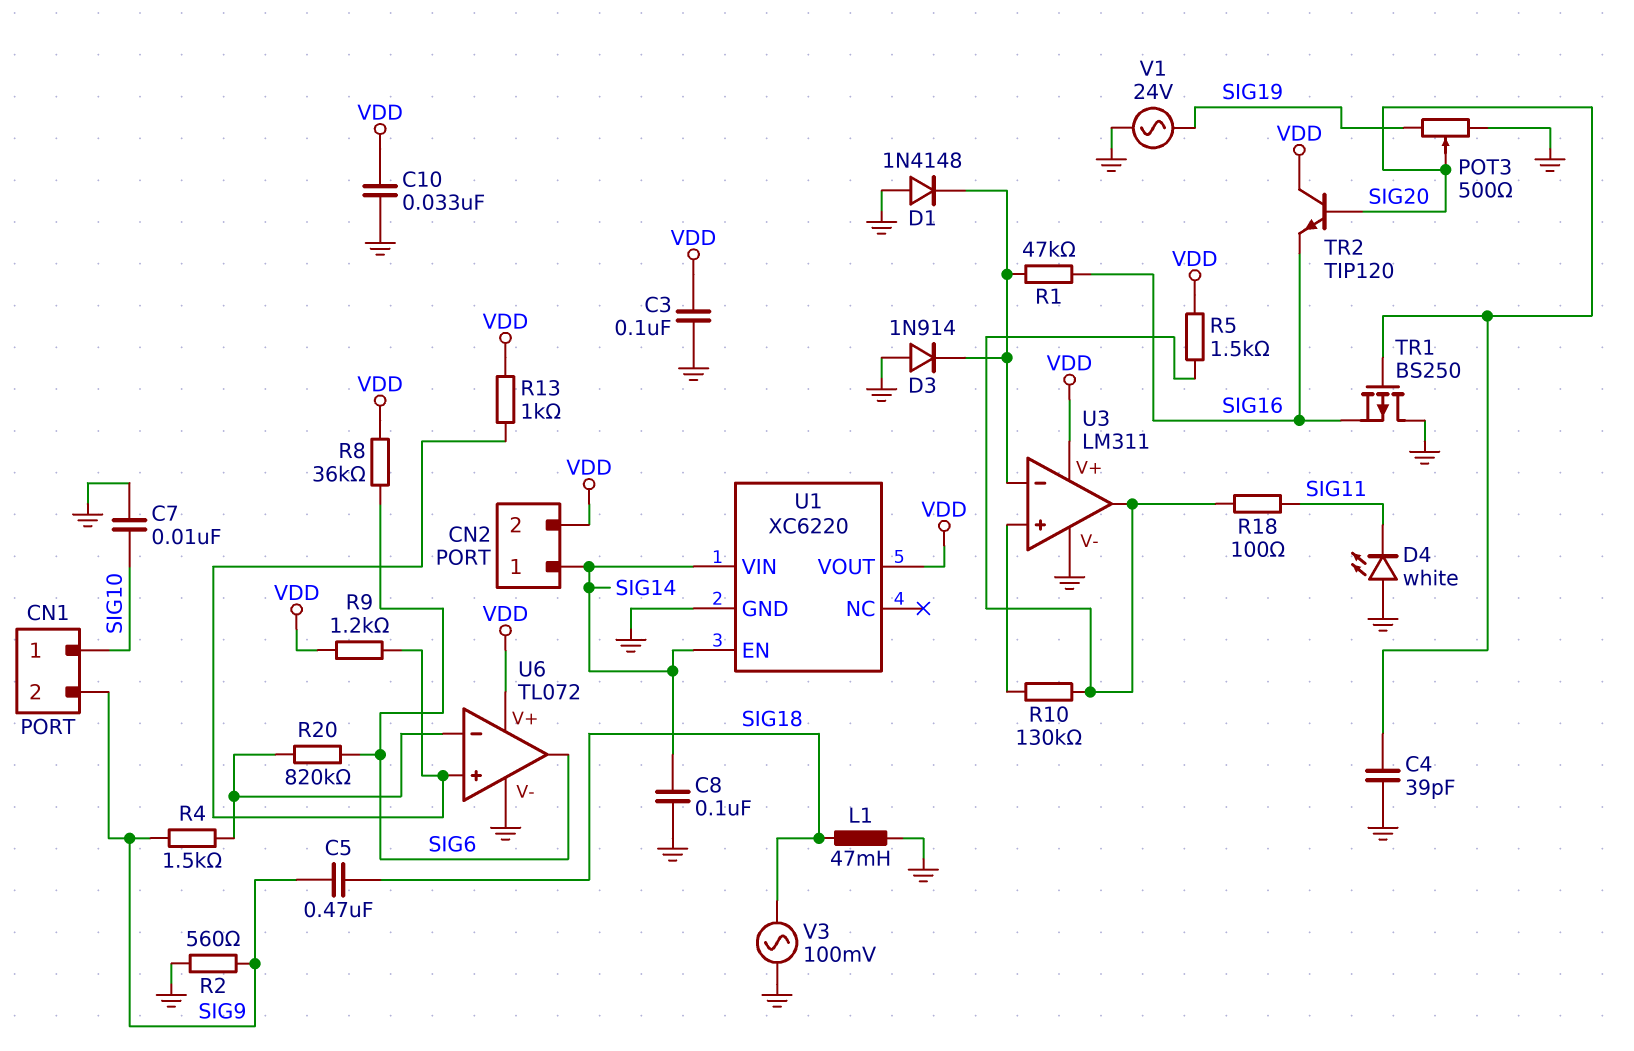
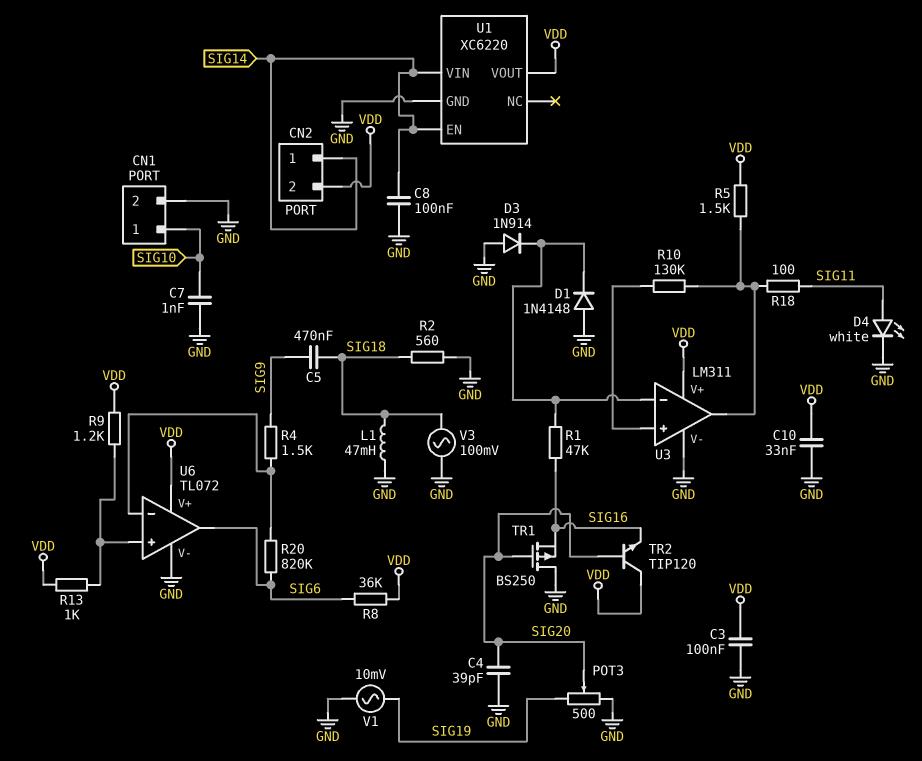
C7: 10nF (GND, SIG10) -> 1nF (GND, SIG10)
CN1 pin 2: SIG9 -> GND
D4: LED white (A GND, K SIG11) -> LED white (A SIG11, K GND)
R2: 560 (GND, SIG9) -> 560 (GND, SIG18)
V1: AC 24V (GND, SIG19) -> AC 10mV (GND, SIG19)

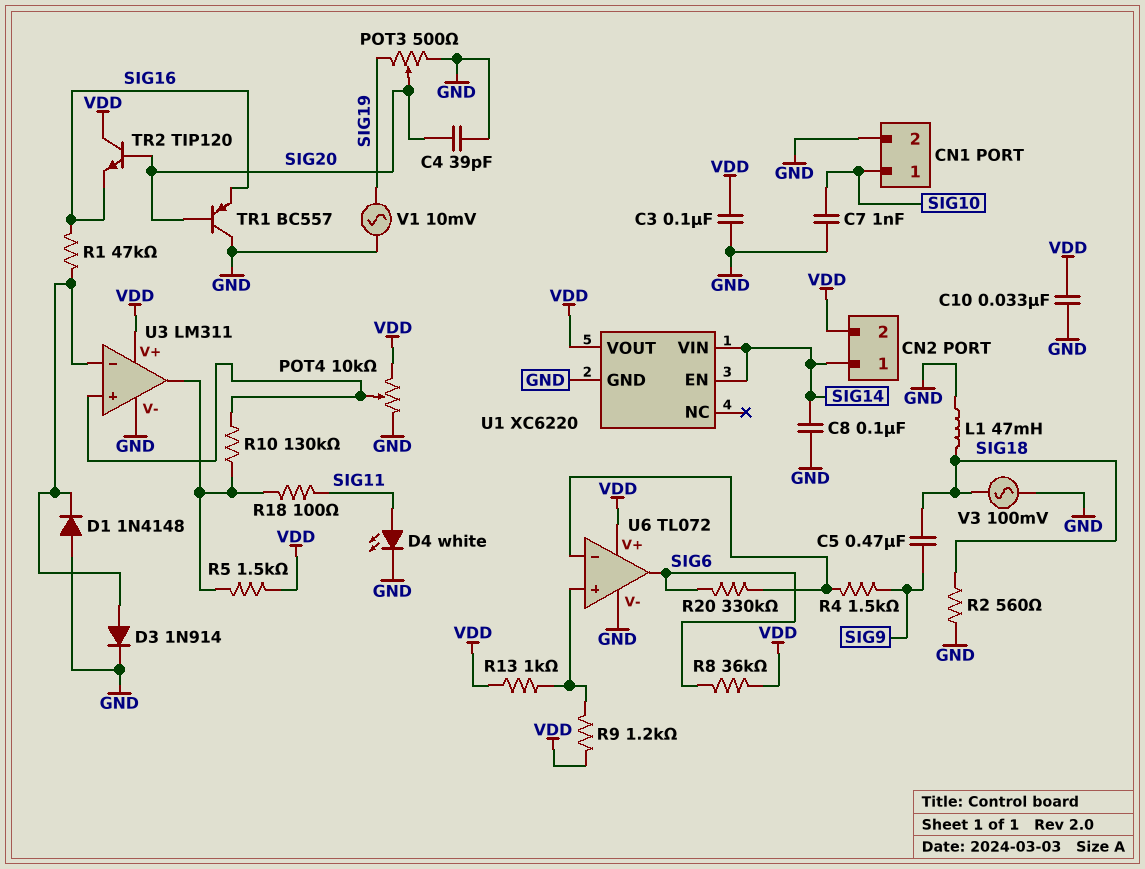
D3: diode 1N914 (A GND, K U3/in-) -> diode 1N914 (A U3/in-, K GND)
POT4: none -> 10k (GND, VDD, wiper U3/in+)
R20: 820k (SIG6, U6/in-) -> 330k (SIG6, U6/in-)
TR1: PMOS BS250 (G SIG20, D GND, S SIG16) -> PNP BC557 (B SIG20, C GND, E SIG16)

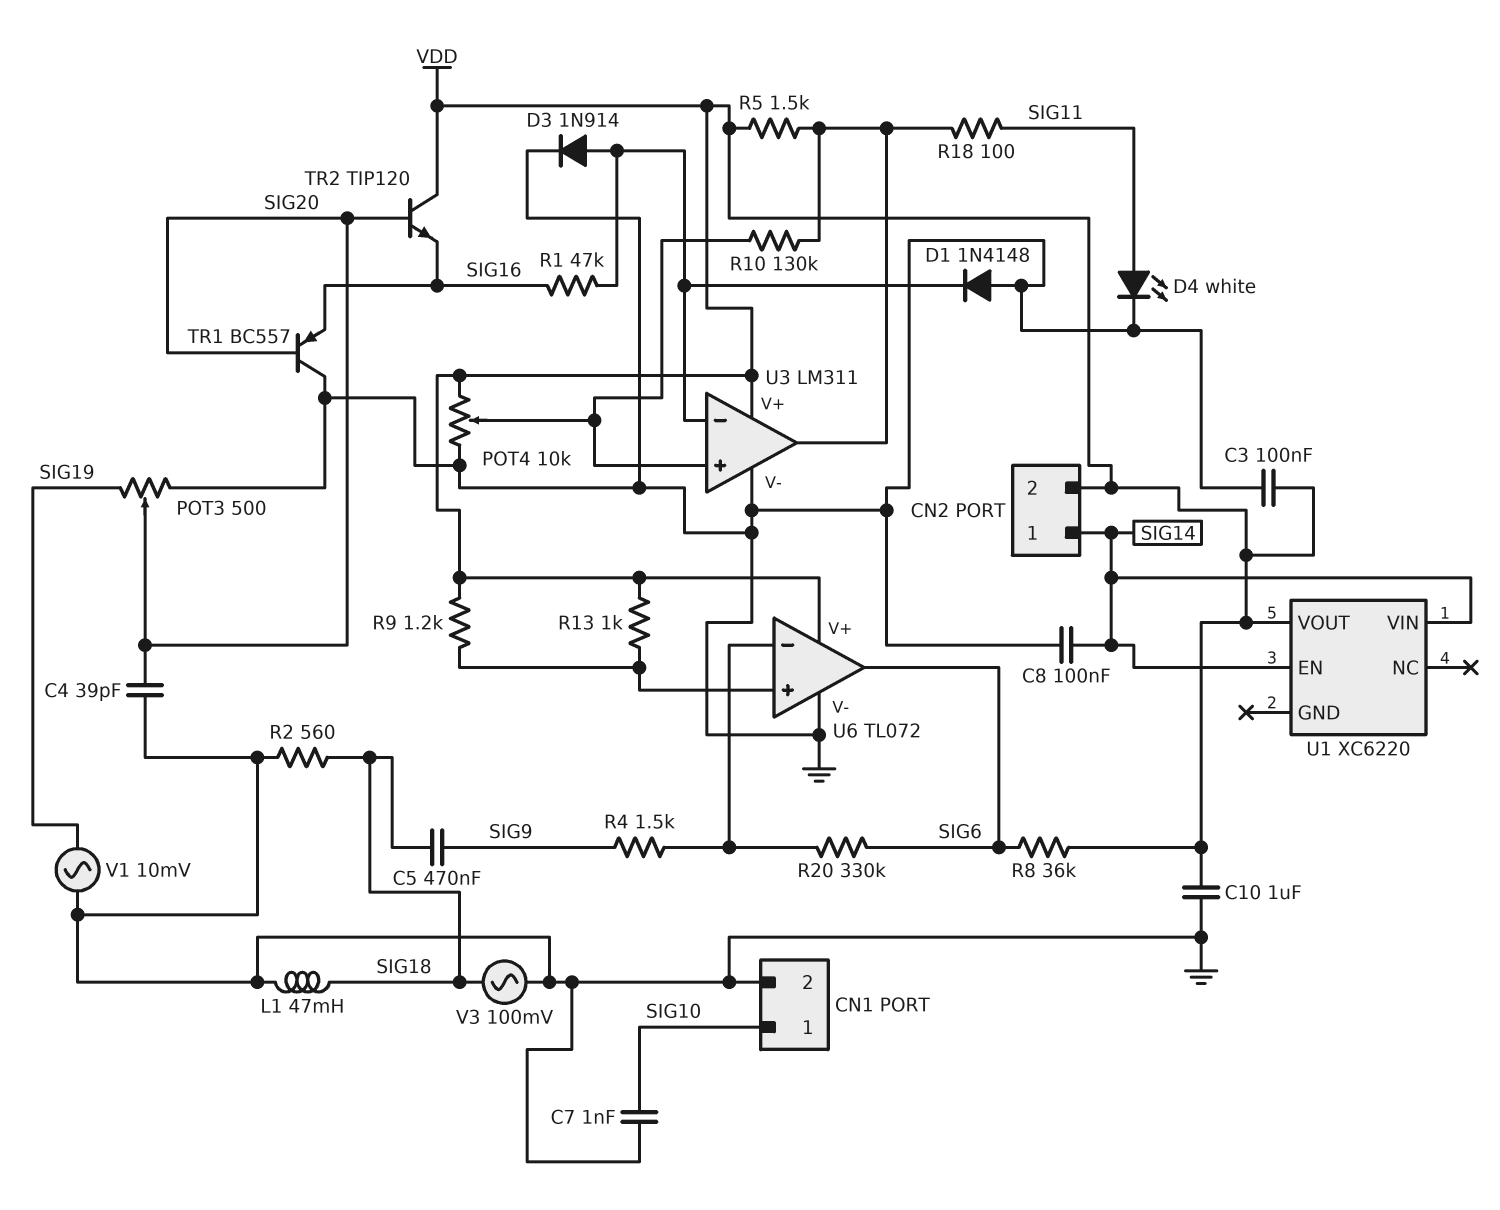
C10: 33nF (GND, VDD) -> 1uF (GND, VDD)
U1 pin GND: GND -> none

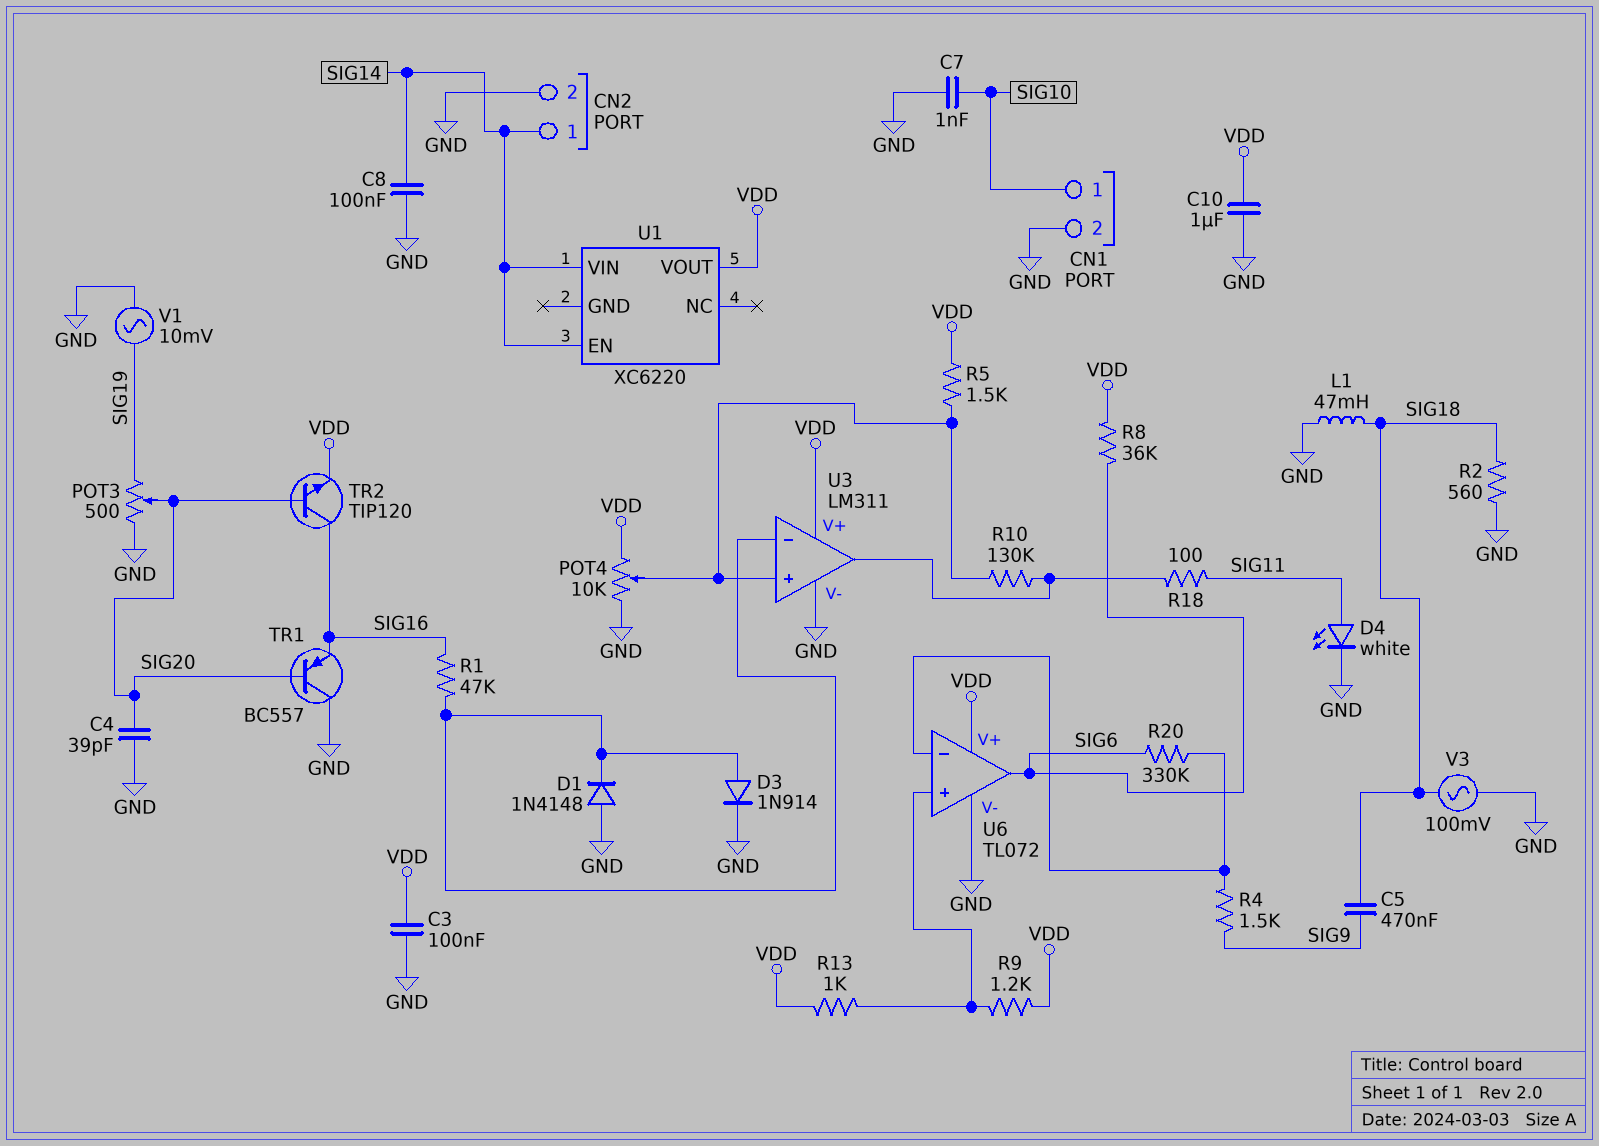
CN2 pin 2: VDD -> GND
R5: 1.5k (U3/out, VDD) -> 1.5k (U3/in+, VDD)
TR2: NPN TIP120 (B SIG20, C VDD, E SIG16) -> NPN TIP120 (B SIG20, C SIG16, E VDD)

